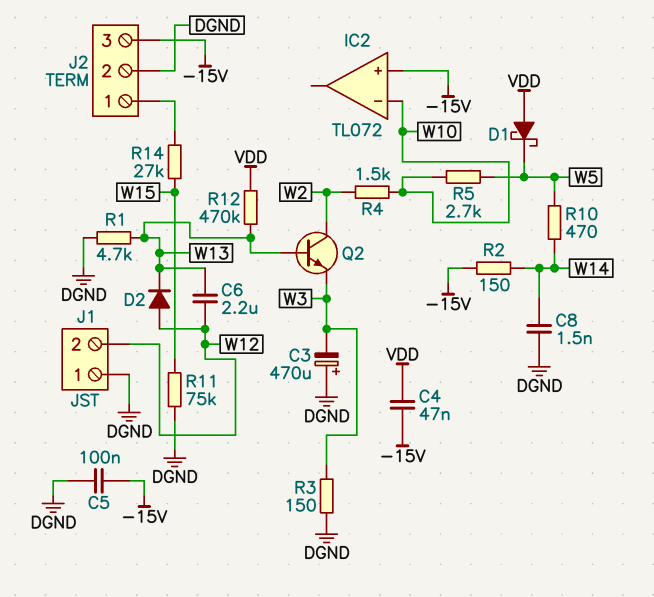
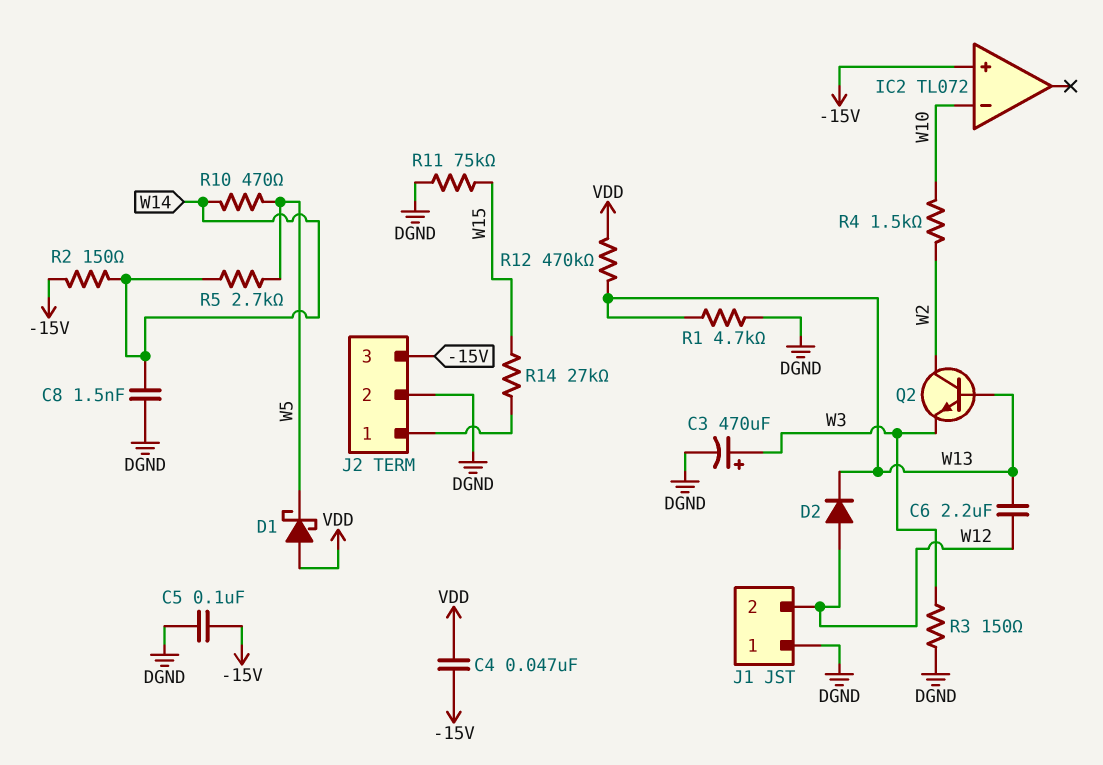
C3: 470uF (plus DGND, minus W3) -> 470uF (plus W3, minus DGND)
R5: 2.7k (W5, W10) -> 2.7k (W5, W14)

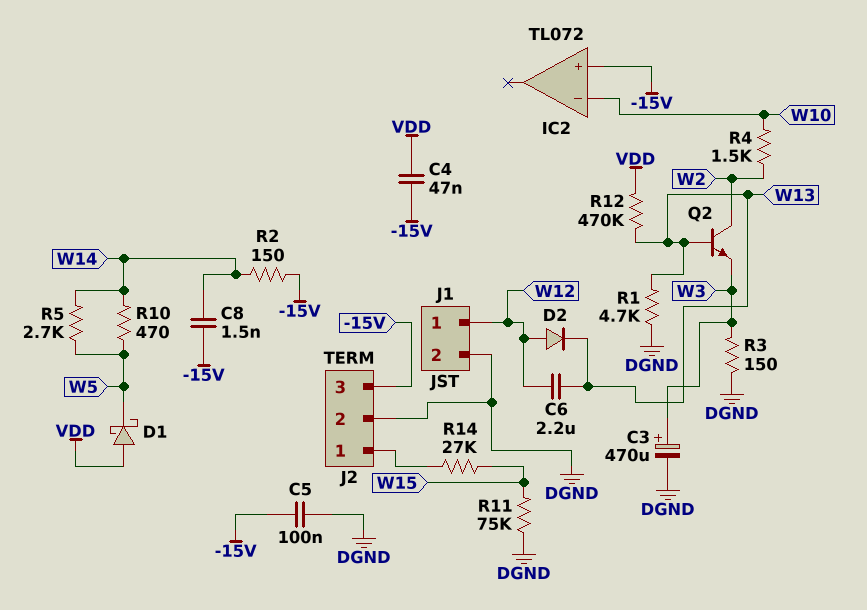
C8: 1.5nF (DGND, W14) -> 1.5nF (-15V, W14)
J1 pin 1: DGND -> W12
J1 pin 2: W12 -> DGND

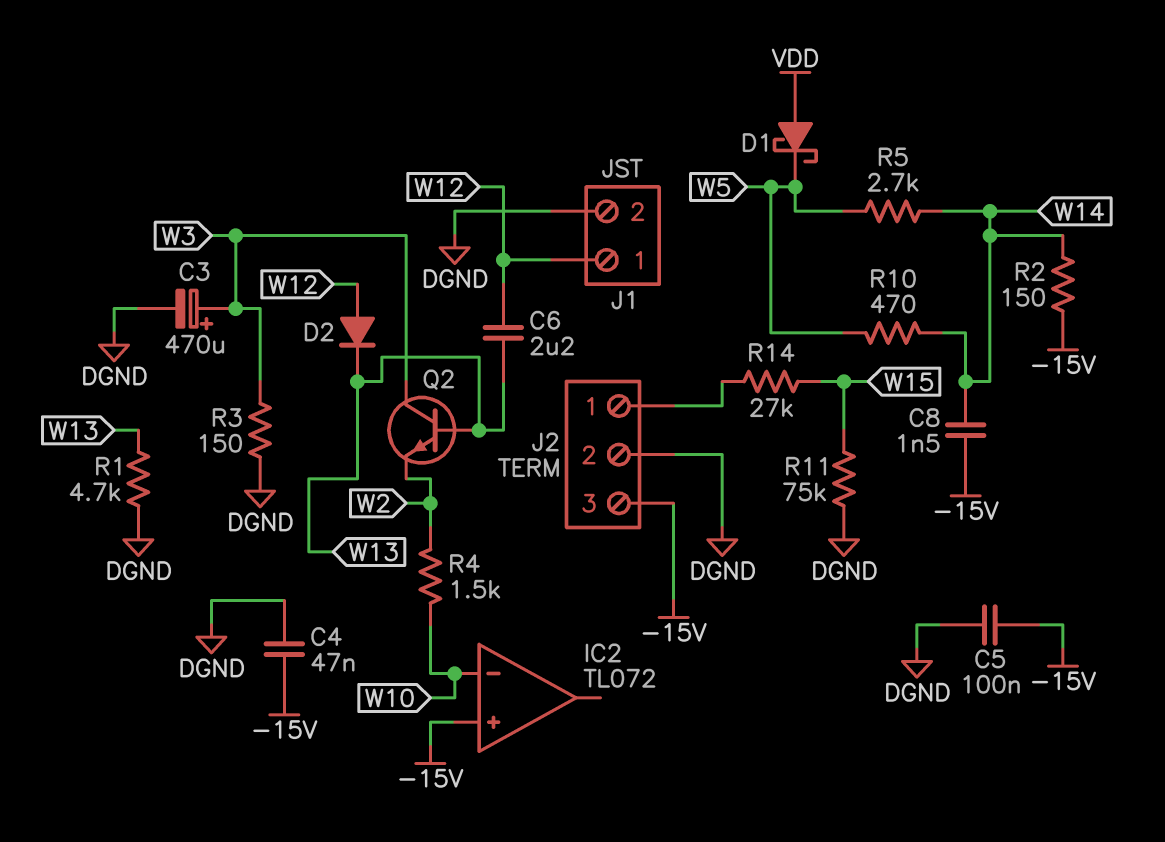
C4: 47nF (-15V, VDD) -> 47nF (-15V, DGND)
Q2: NPN (B W13, C W2, E W3) -> NPN (B W13, C W3, E W2)
R12: 470k (VDD, W13) -> none

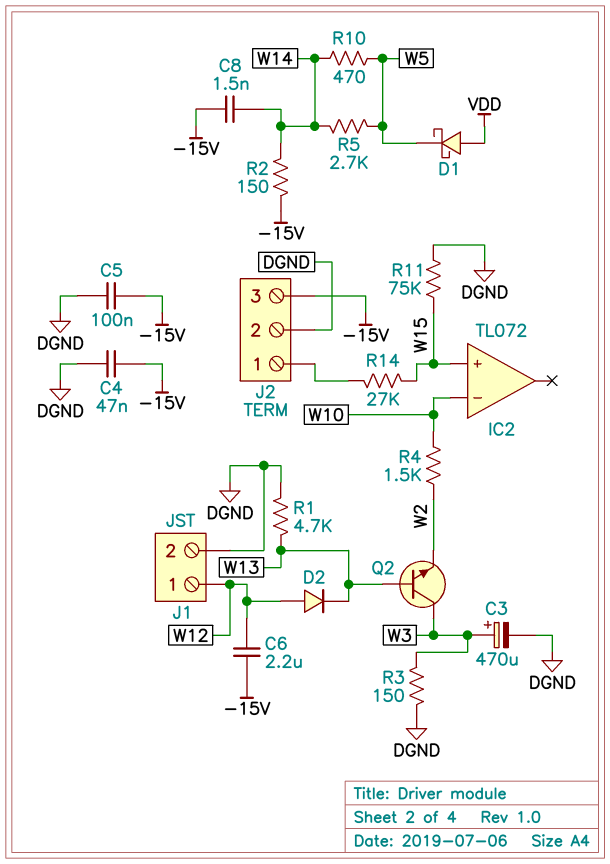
C6: 2.2uF (W12, W13) -> 2.2uF (-15V, W12)
IC2 pin in+: -15V -> W15

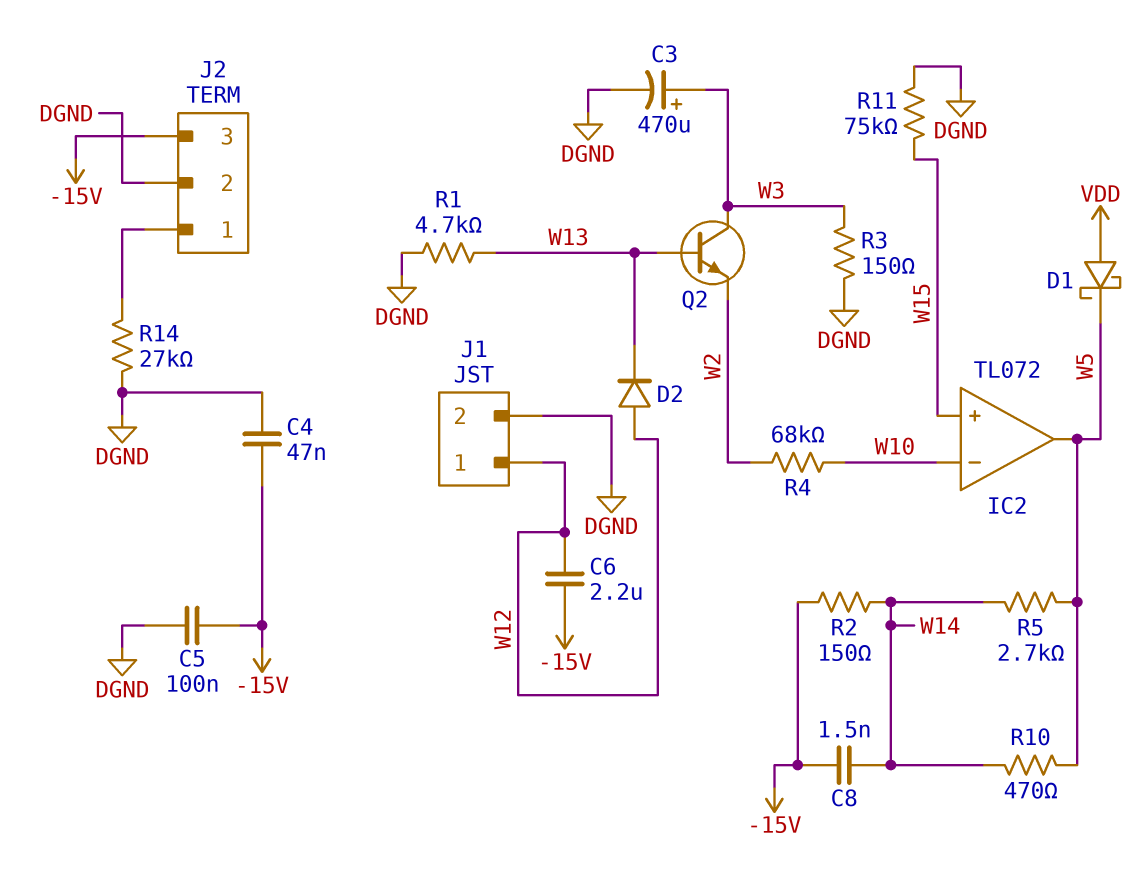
IC2 pin out: none -> W5
R4: 1.5k (W2, W10) -> 68k (W2, W10)
R14: 27k (J2/1, W15) -> 27k (DGND, J2/1)

